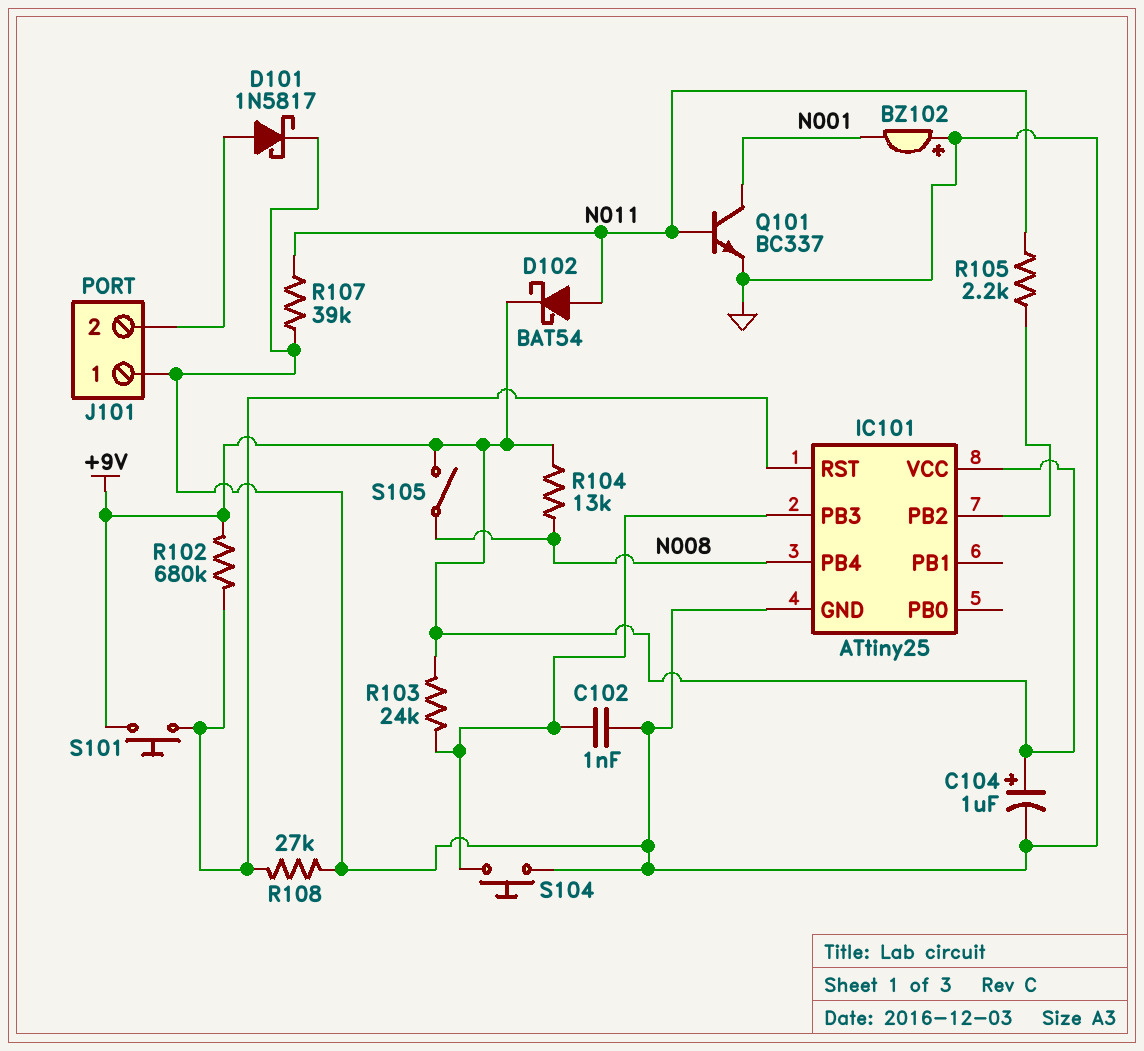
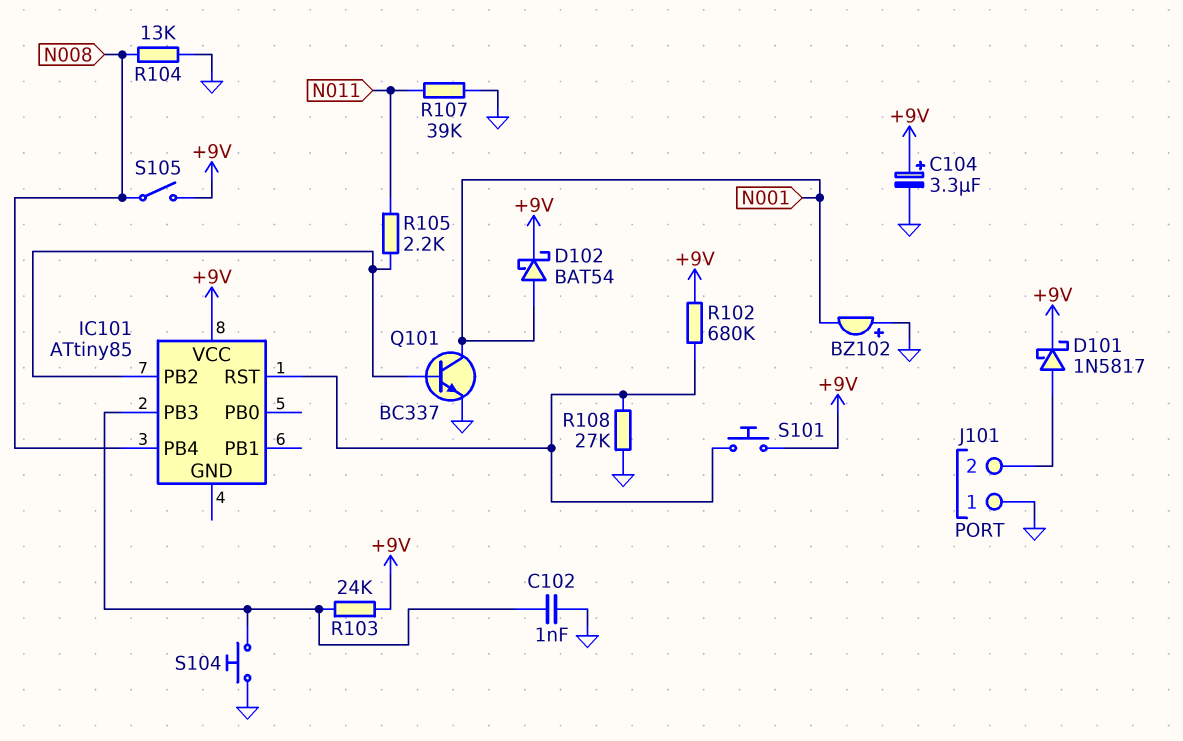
C104: 1uF (plus +9V, minus GND) -> 3.3uF (plus +9V, minus GND)
D101: schottky 1N5817 (A J101/2, K GND) -> schottky 1N5817 (A J101/2, K +9V)
D102: schottky BAT54 (A N011, K +9V) -> schottky BAT54 (A N001, K +9V)
IC101: ATtiny25 -> ATtiny85
IC101 pin GND: GND -> none
Q101: NPN BC337 (B N011, C N001, E GND) -> NPN BC337 (B IC101/PB2, C N001, E GND)
R104: 13k (+9V, N008) -> 13k (GND, N008)

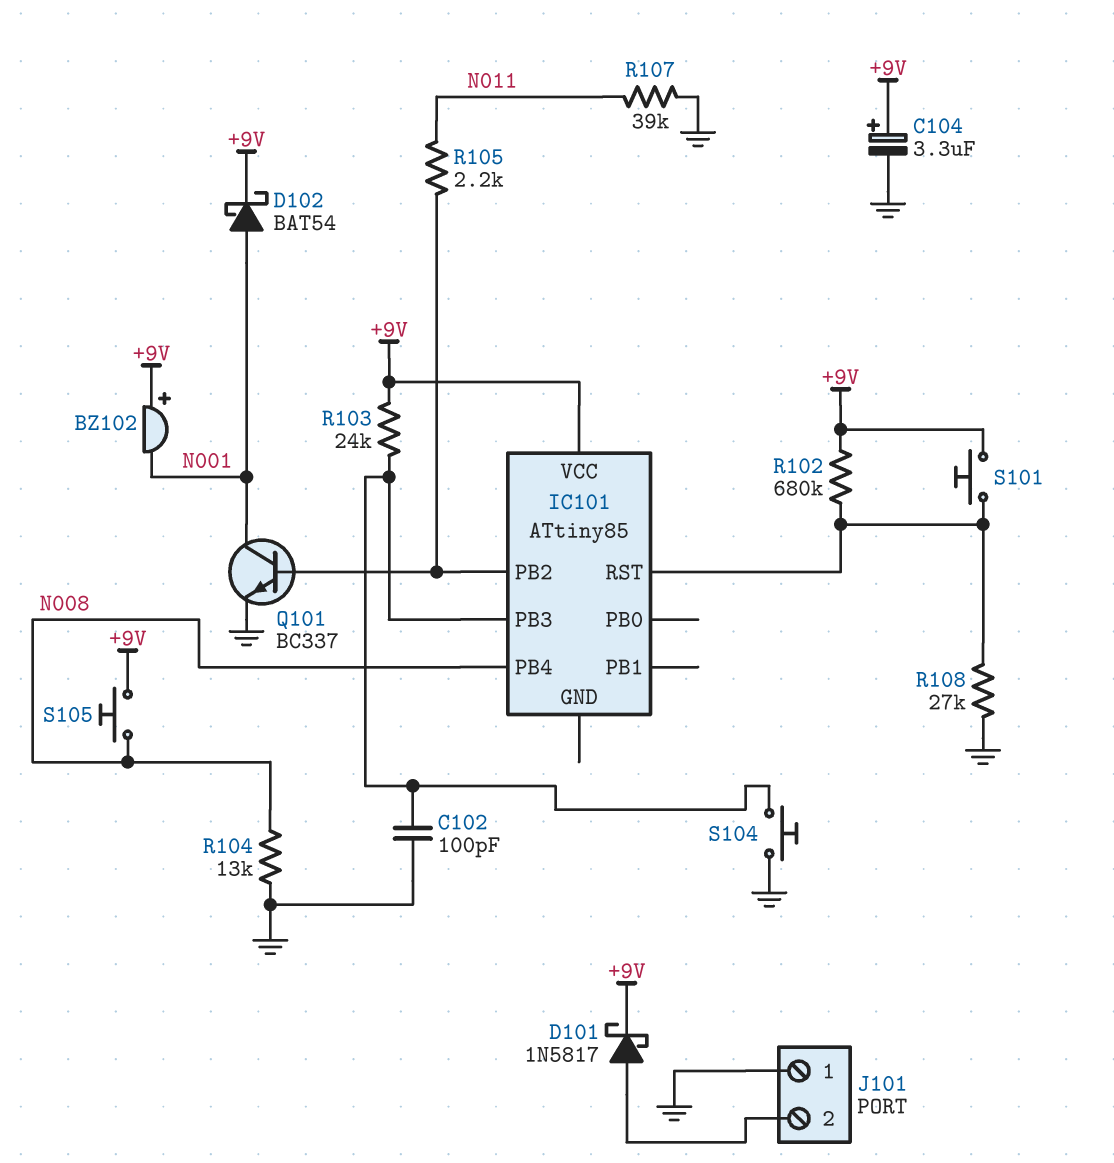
BZ102: buzzer (plus GND, minus N001) -> buzzer (plus +9V, minus N001)
C102: 1nF (GND, IC101/PB3) -> 100pF (GND, IC101/PB3)
S105: switch (+9V, N008) -> button (+9V, N008)

